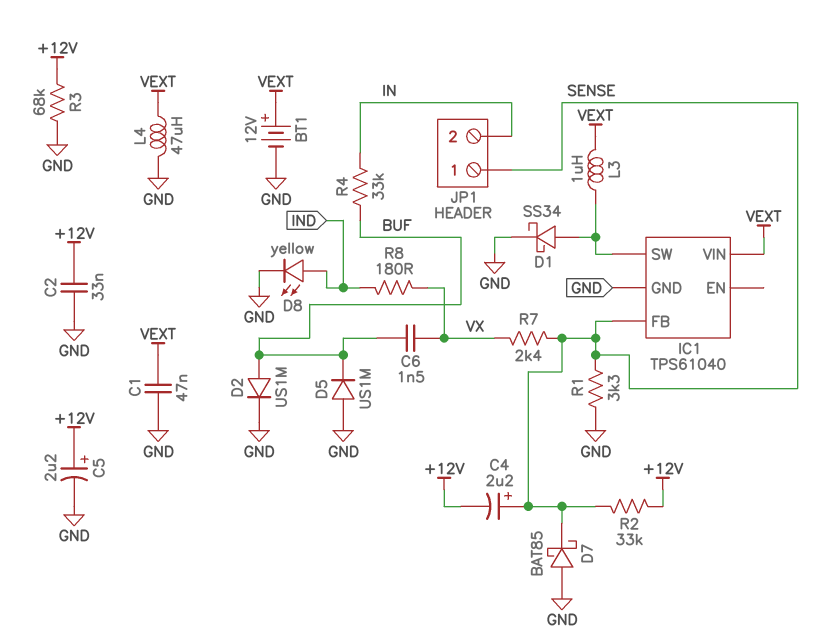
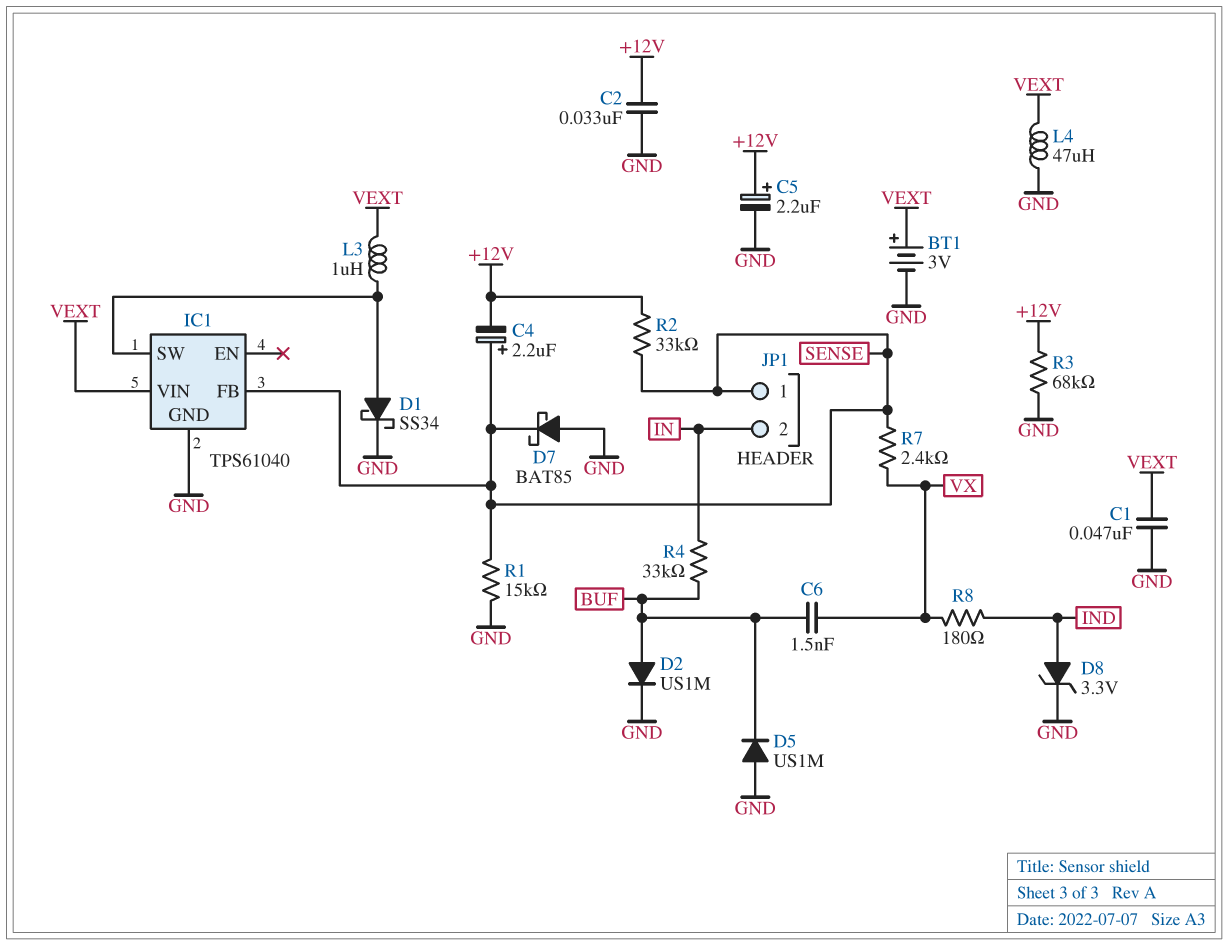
BT1: 12V (plus VEXT, minus GND) -> 3V (plus VEXT, minus GND)
D8: LED yellow (A IND, K GND) -> zener 3.3V (A IND, K GND)
R1: 3.3k (GND, SENSE) -> 15k (GND, SENSE)

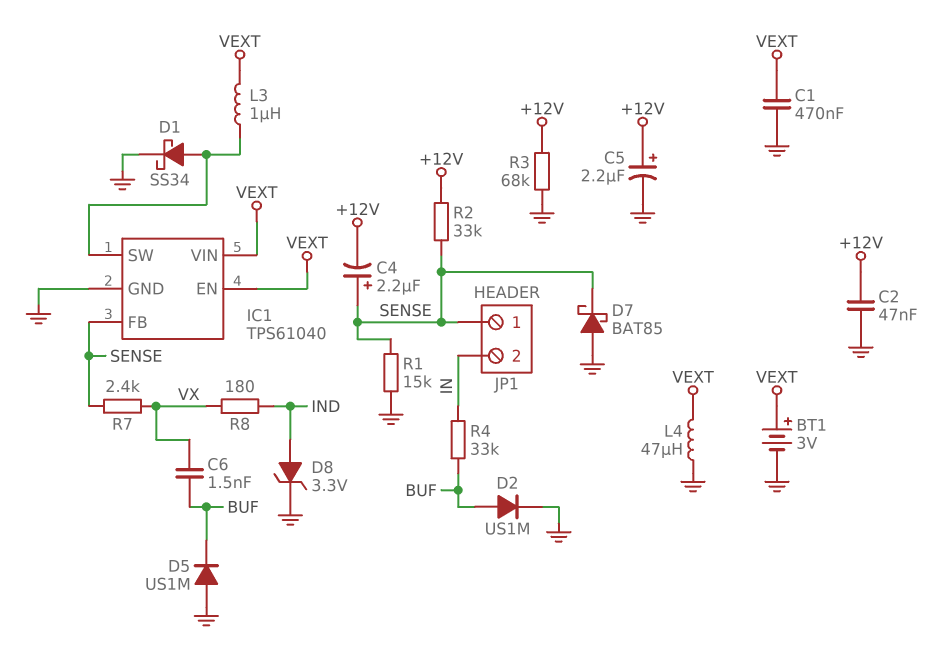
C1: 47nF (GND, VEXT) -> 470nF (GND, VEXT)
C2: 33nF (+12V, GND) -> 47nF (+12V, GND)
IC1 pin EN: none -> VEXT

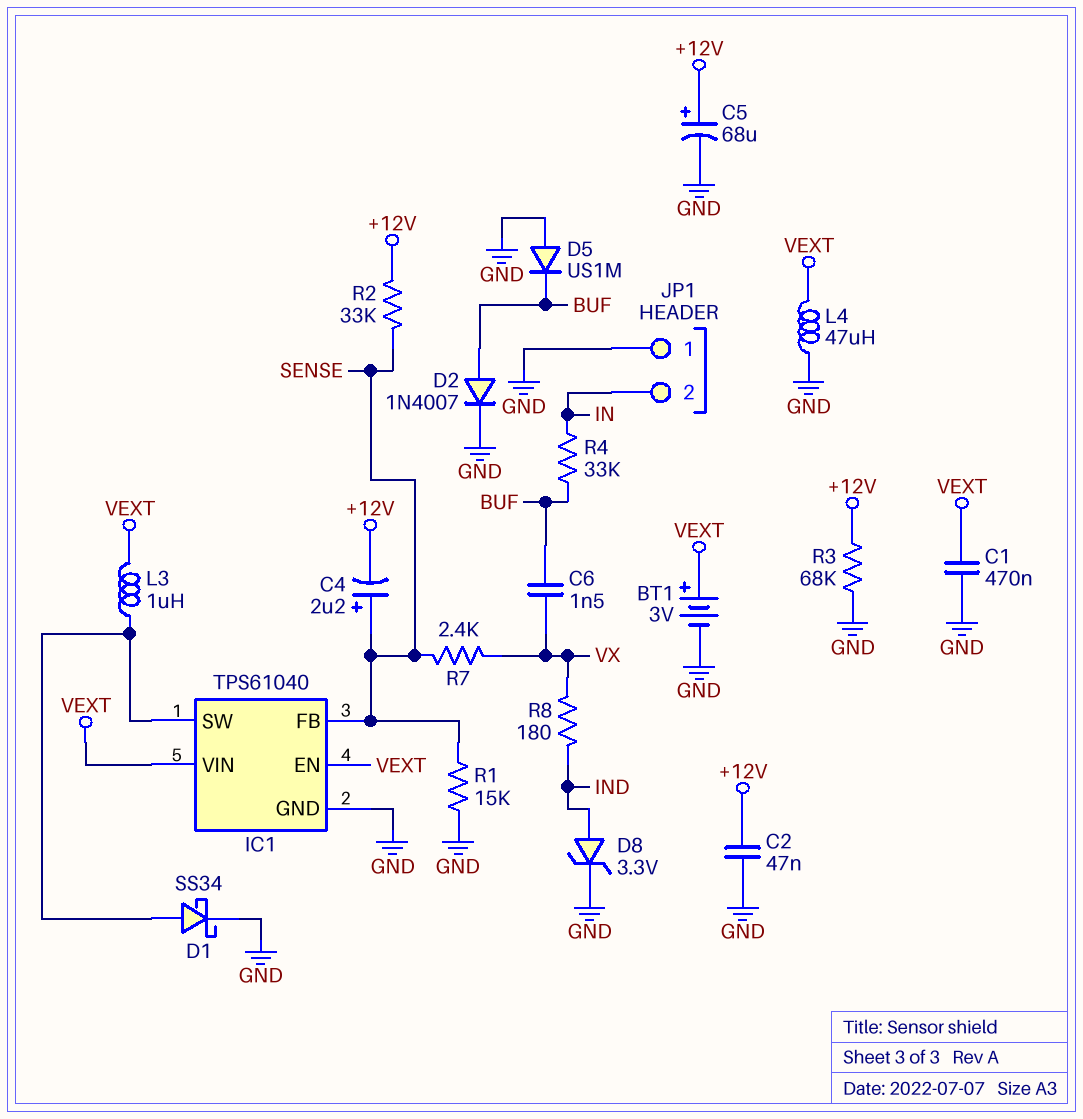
C5: 2.2uF (plus +12V, minus GND) -> 68uF (plus +12V, minus GND)
D2: diode US1M (A BUF, K GND) -> diode 1N4007 (A BUF, K GND)
D7: schottky BAT85 (A GND, K SENSE) -> none
JP1 pin 1: SENSE -> GND

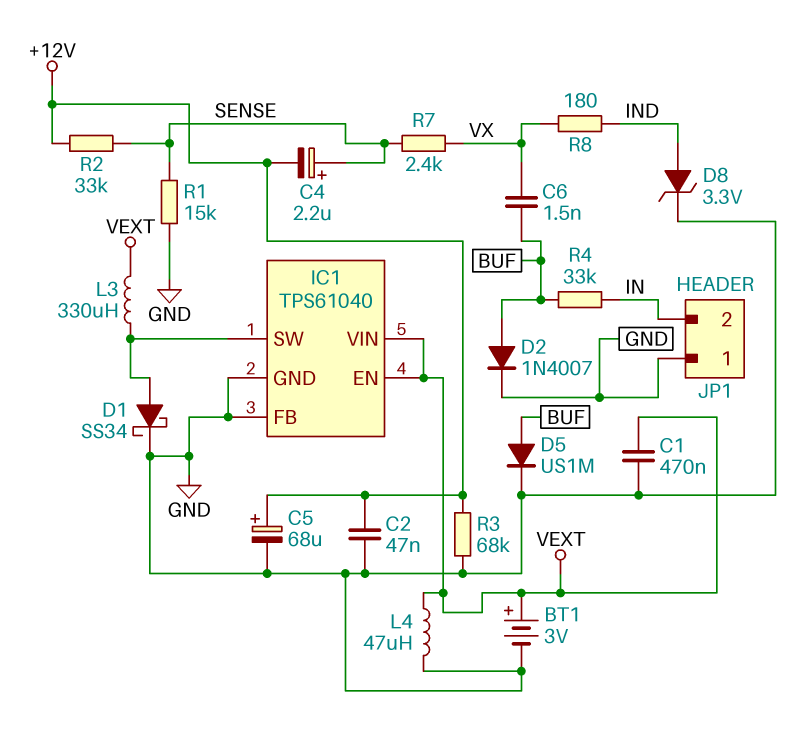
D5: diode US1M (A GND, K BUF) -> diode US1M (A BUF, K GND)
IC1 pin FB: SENSE -> GND
L3: 1uH (IC1/SW, VEXT) -> 330uH (IC1/SW, VEXT)

